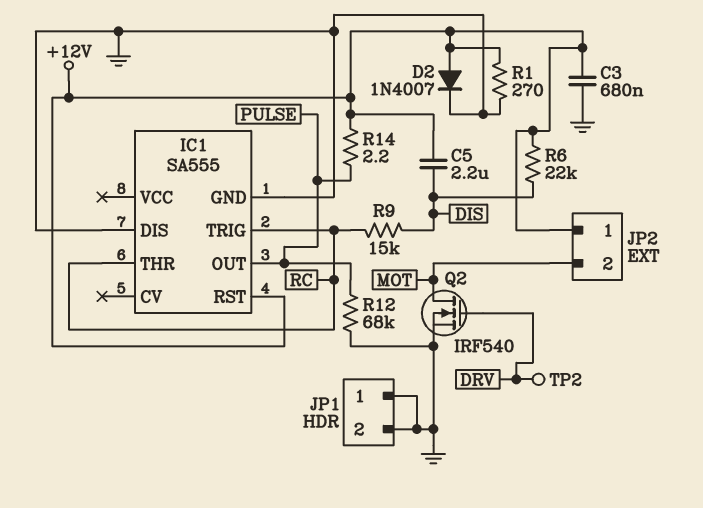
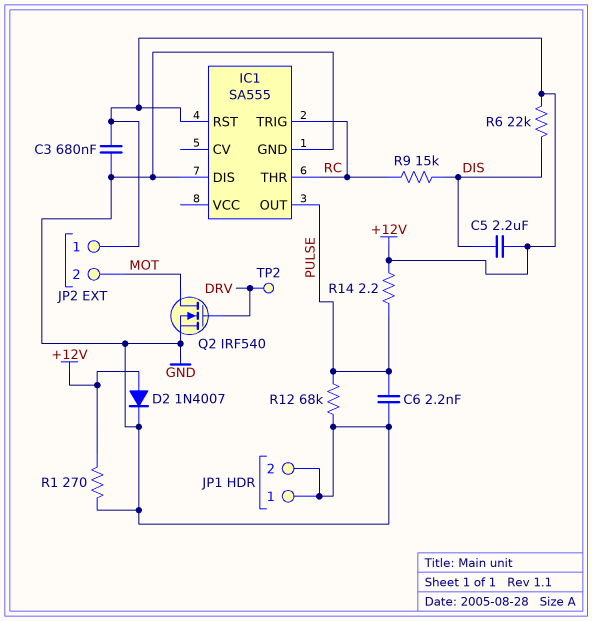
C6: none -> 2.2nF (GND, PULSE)

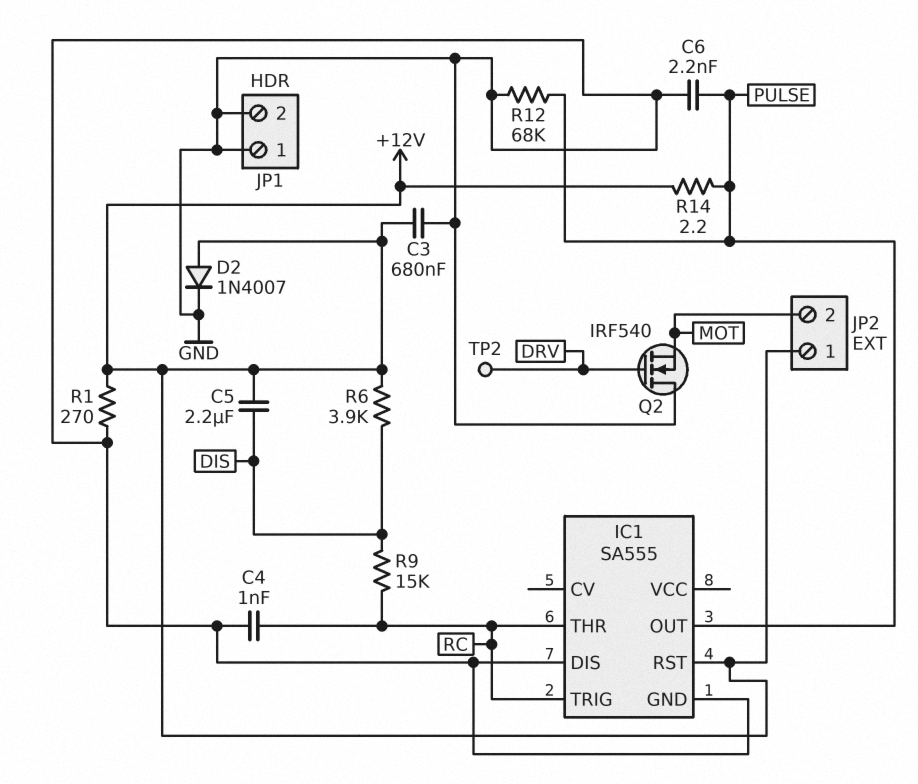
C4: none -> 1nF (GND, RC)
Q2: NMOS IRF540 (G DRV, D MOT, S GND) -> NMOS IRF540 (G DRV, D GND, S MOT)
R6: 22k (+12V, DIS) -> 3.9k (+12V, DIS)

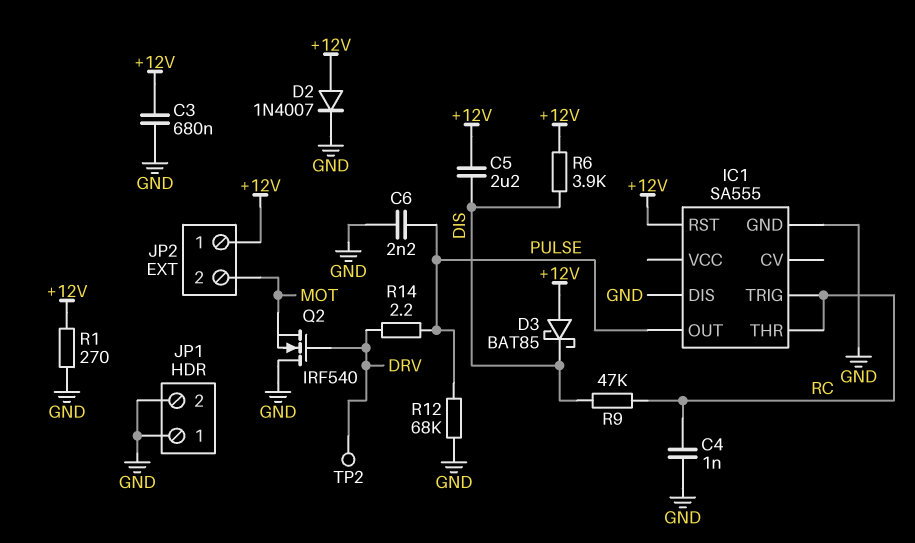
D3: none -> schottky BAT85 (A +12V, K DIS)
R9: 15k (DIS, RC) -> 47k (DIS, RC)
R14: 2.2 (+12V, PULSE) -> 2.2 (DRV, PULSE)

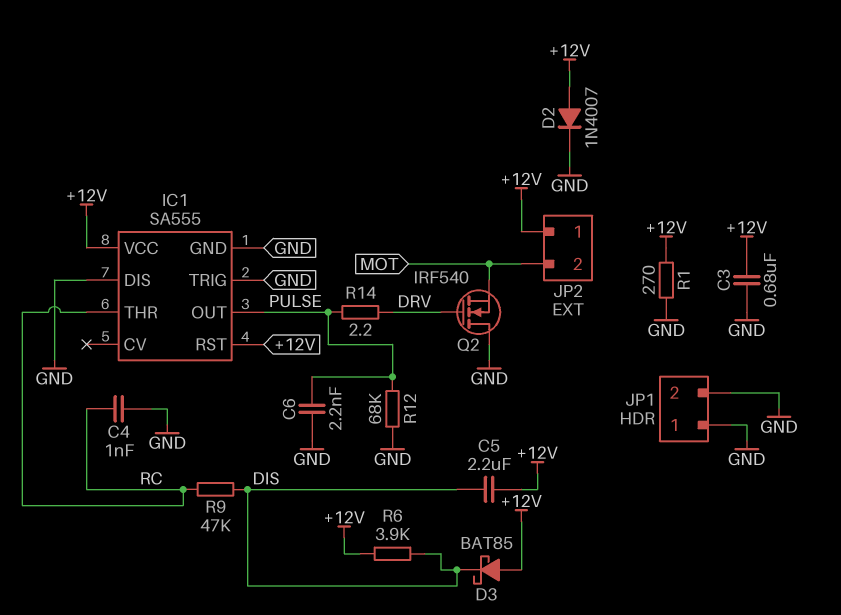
IC1 pin TRIG: RC -> GND
IC1 pin VCC: none -> +12V
TP2: test point (DRV) -> none

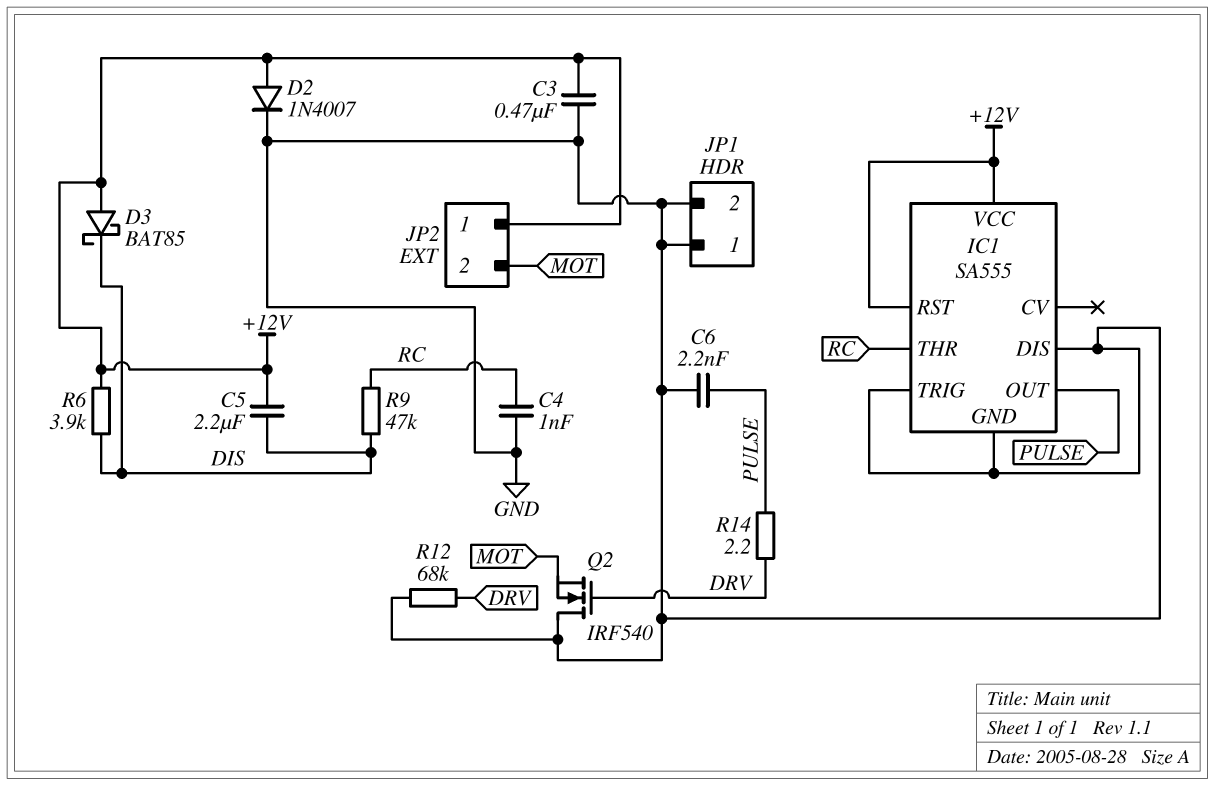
C3: 680nF (+12V, GND) -> 470nF (+12V, GND)
R1: 270 (+12V, GND) -> none
R12: 68k (GND, PULSE) -> 68k (DRV, GND)

